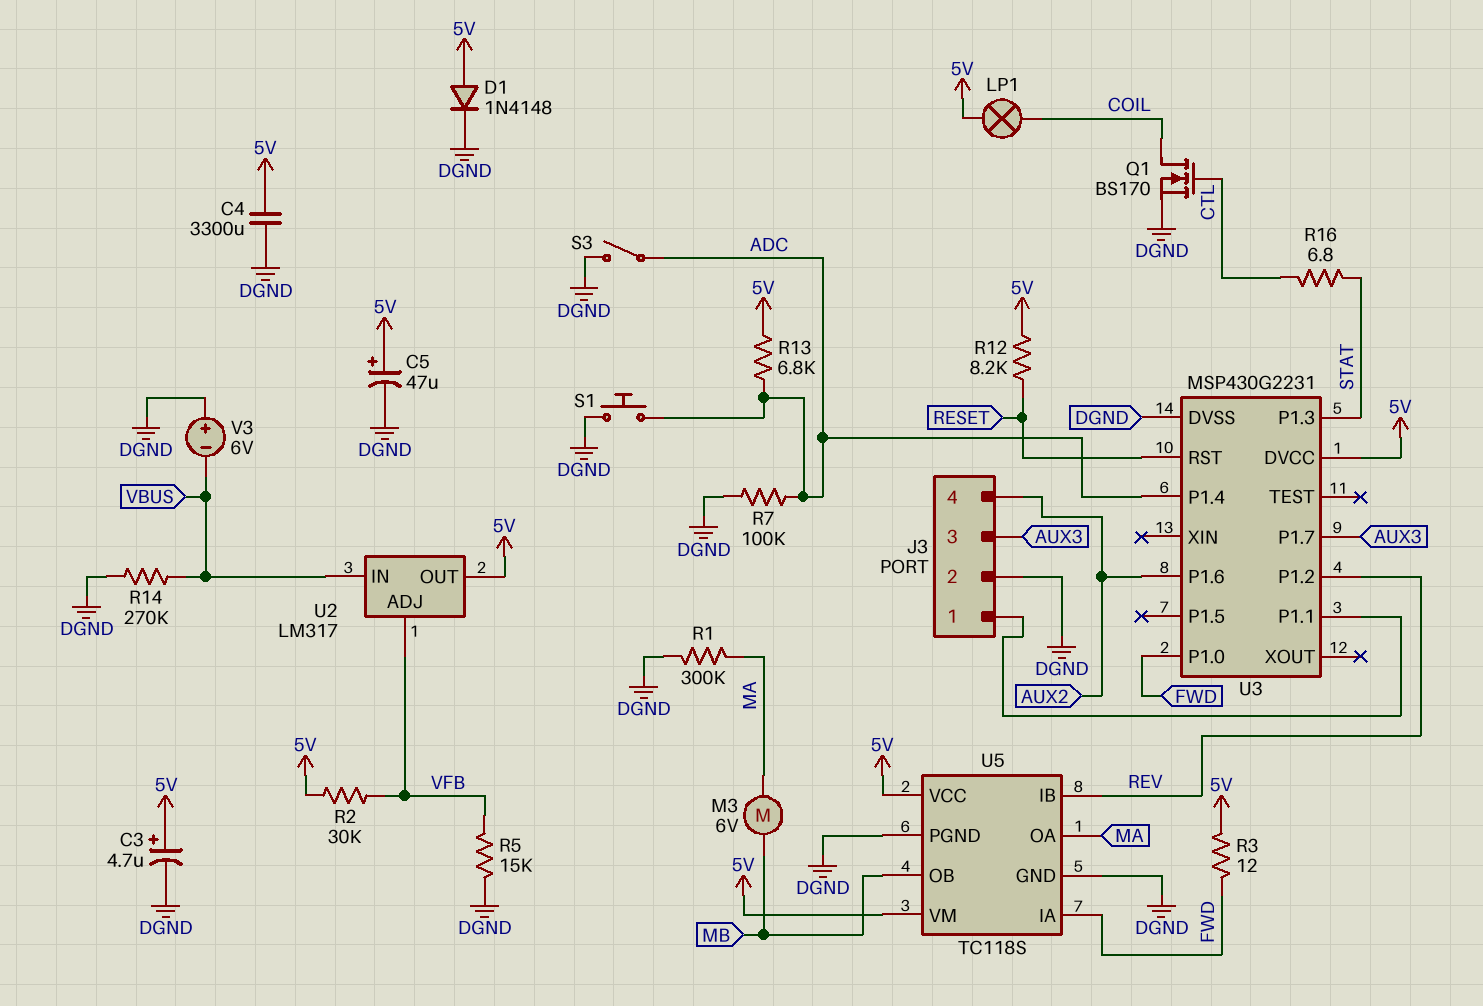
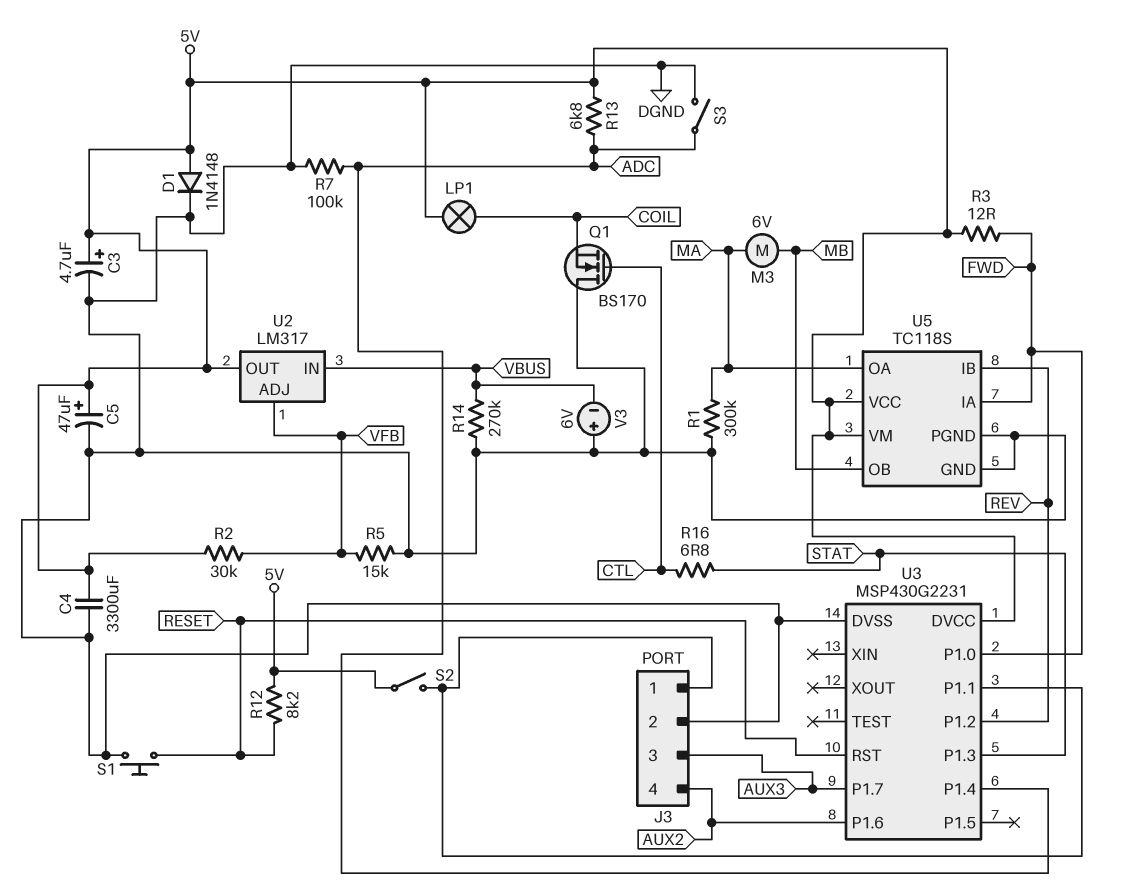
Q1: NMOS BS170 (G CTL, D COIL, S DGND) -> NMOS BS170 (G CTL, D DGND, S COIL)
S1: button (ADC, DGND) -> button (DGND, RESET)
S2: none -> switch (5V, J3/1)

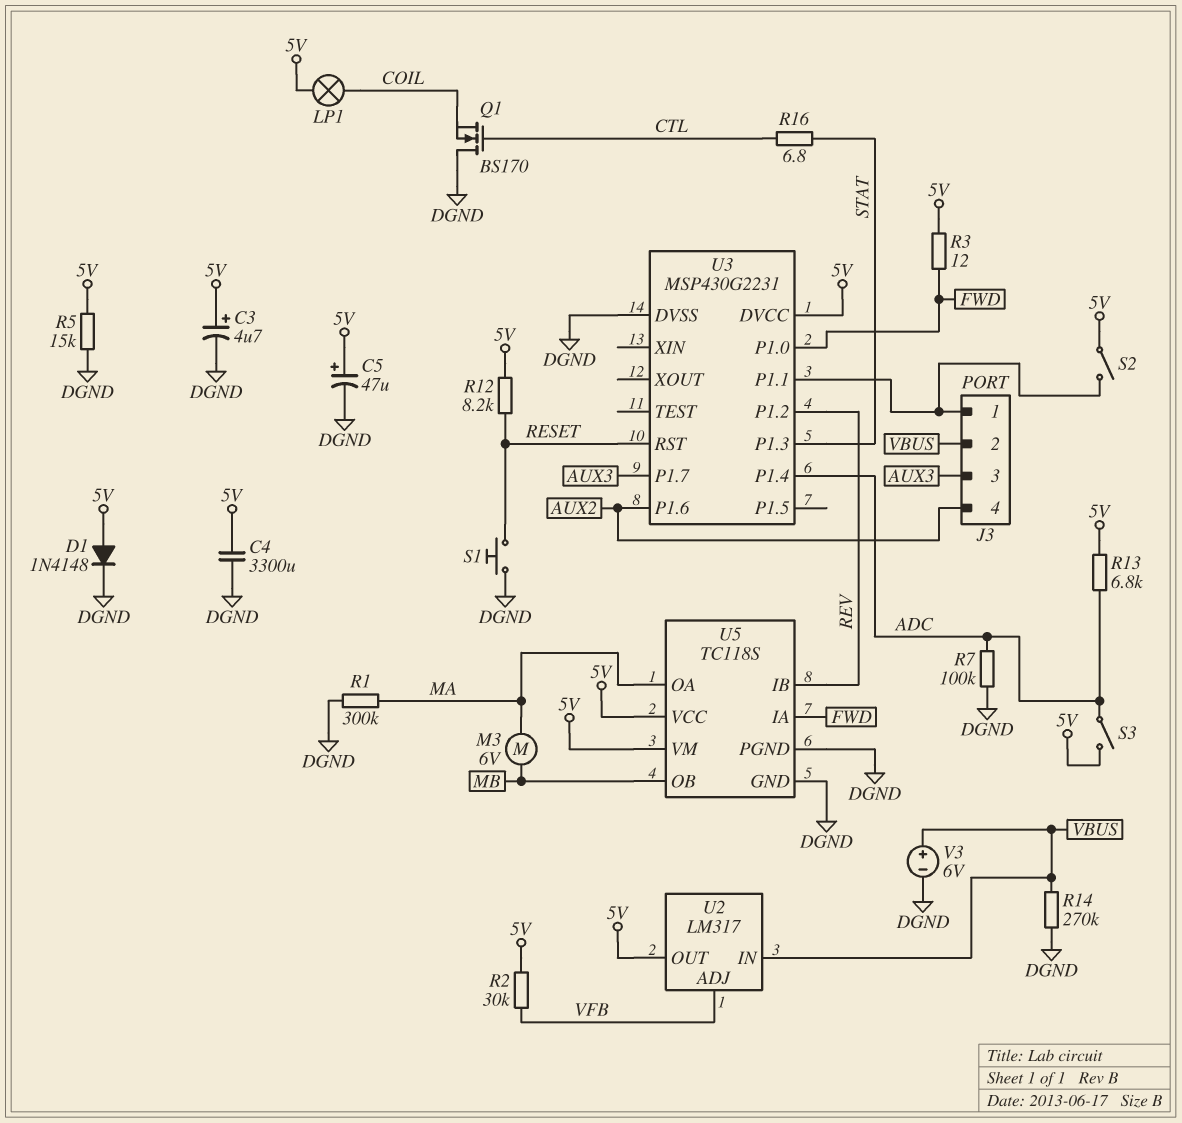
J3 pin 2: DGND -> VBUS
R5: 15k (DGND, VFB) -> 15k (5V, DGND)
S3: switch (ADC, DGND) -> switch (5V, ADC)
V3: 6V (plus DGND, minus VBUS) -> 6V (plus VBUS, minus DGND)

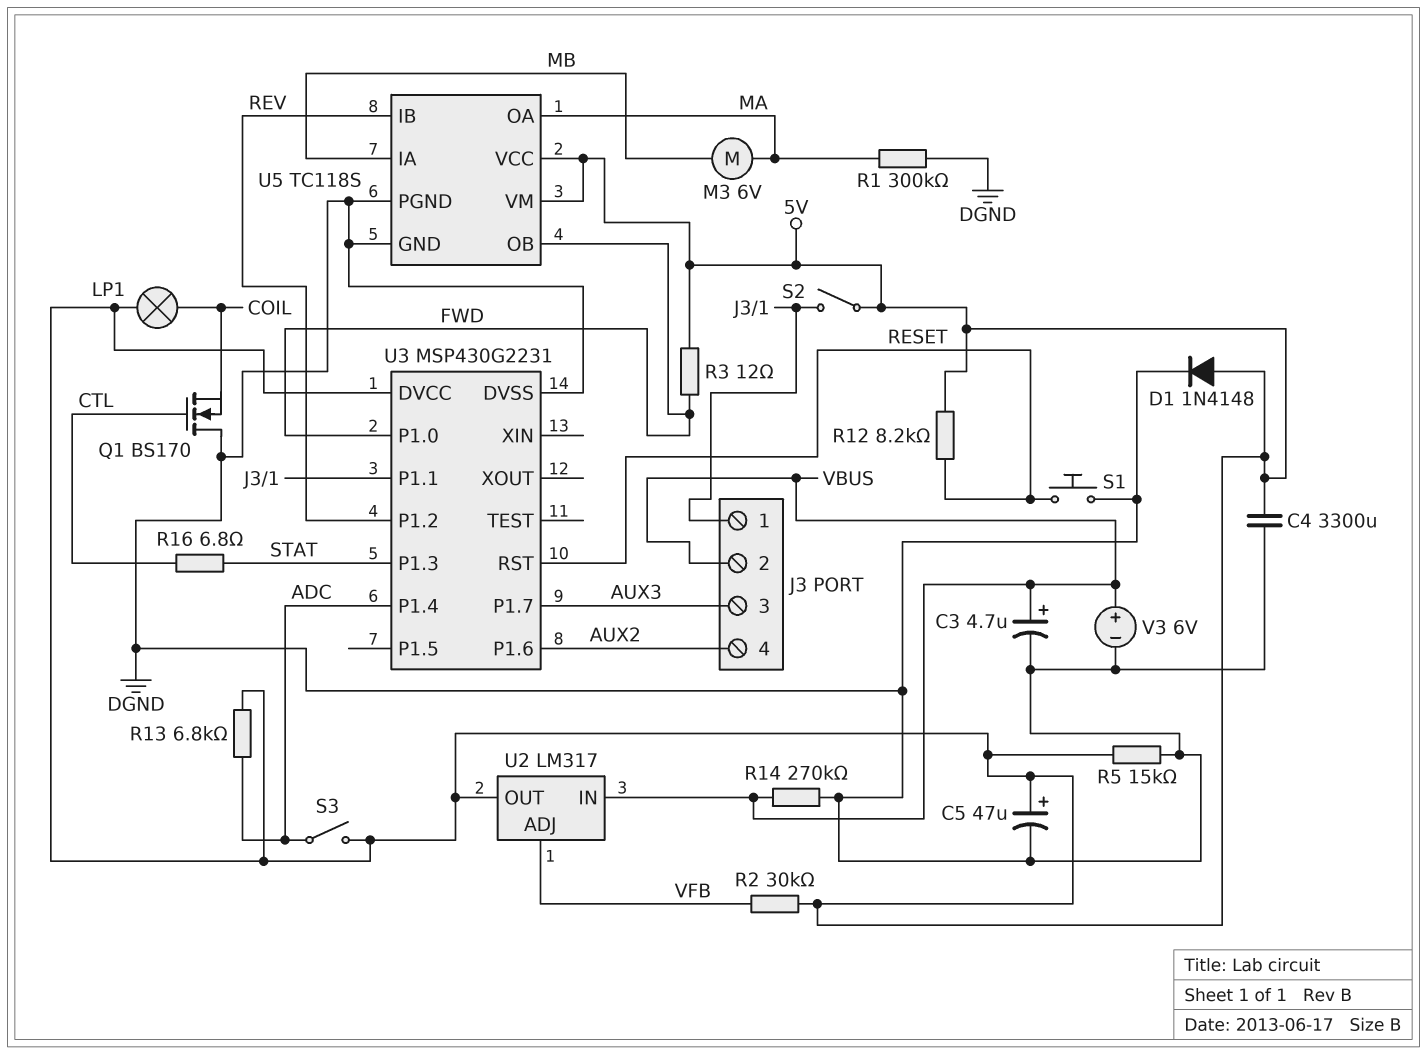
C3: 4.7uF (plus 5V, minus DGND) -> 4.7uF (plus VBUS, minus DGND)
R7: 100k (ADC, DGND) -> none
U5 pin IA: FWD -> MB
U5 pin OB: MB -> FWD

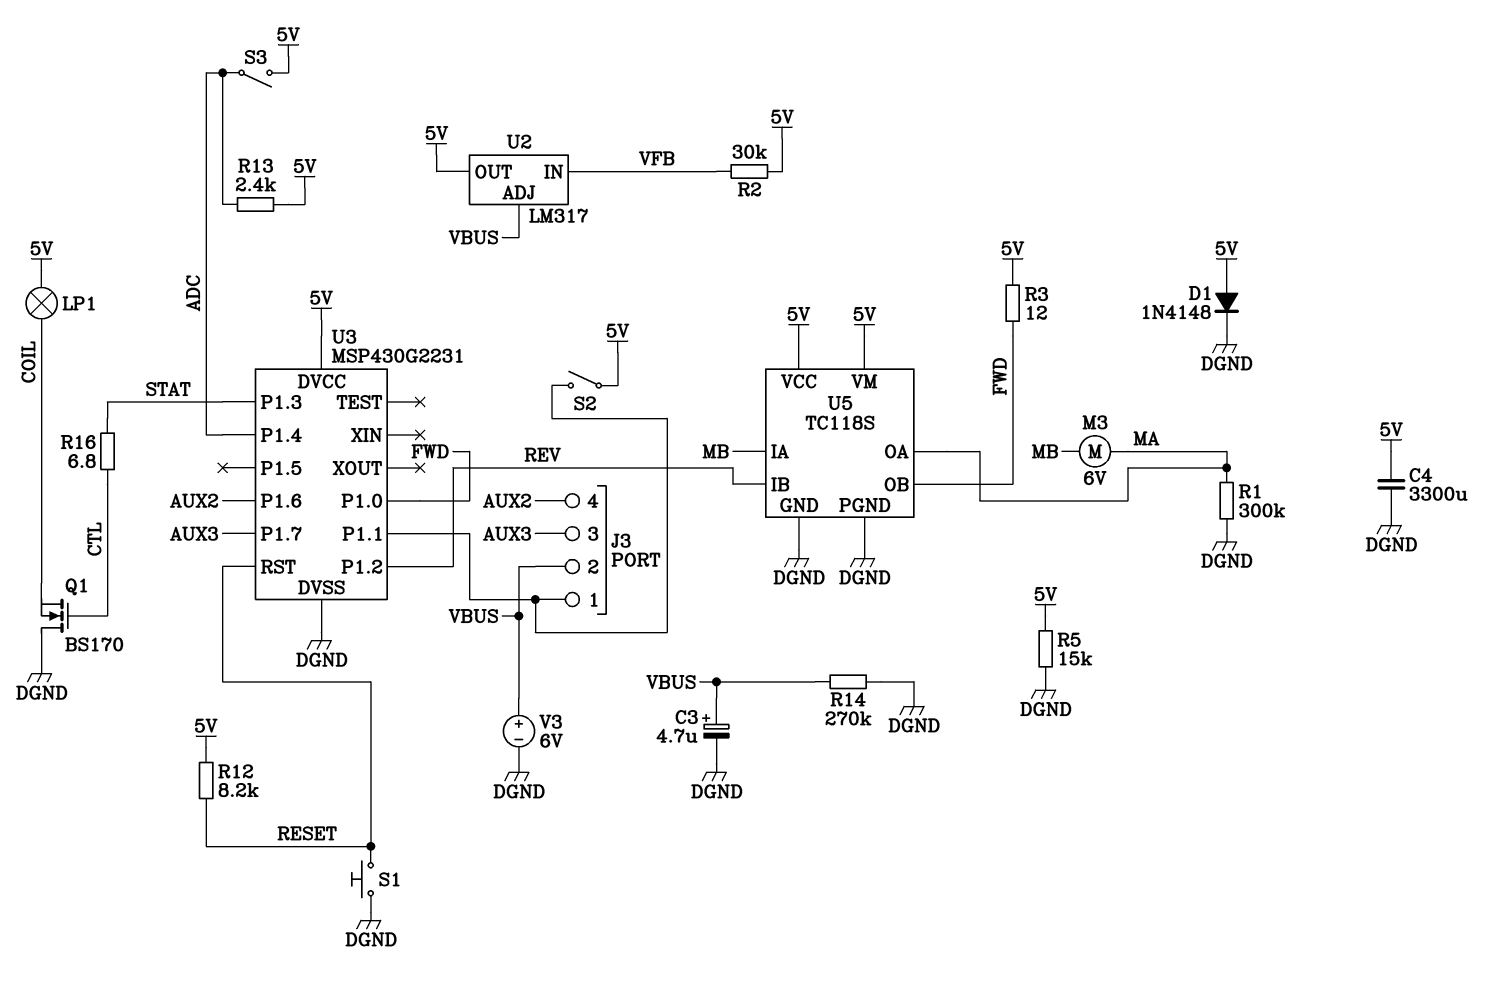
C5: 47uF (plus 5V, minus DGND) -> none
R13: 6.8k (5V, ADC) -> 2.4k (5V, ADC)
U2 pin ADJ: VFB -> VBUS
U2 pin IN: VBUS -> VFB

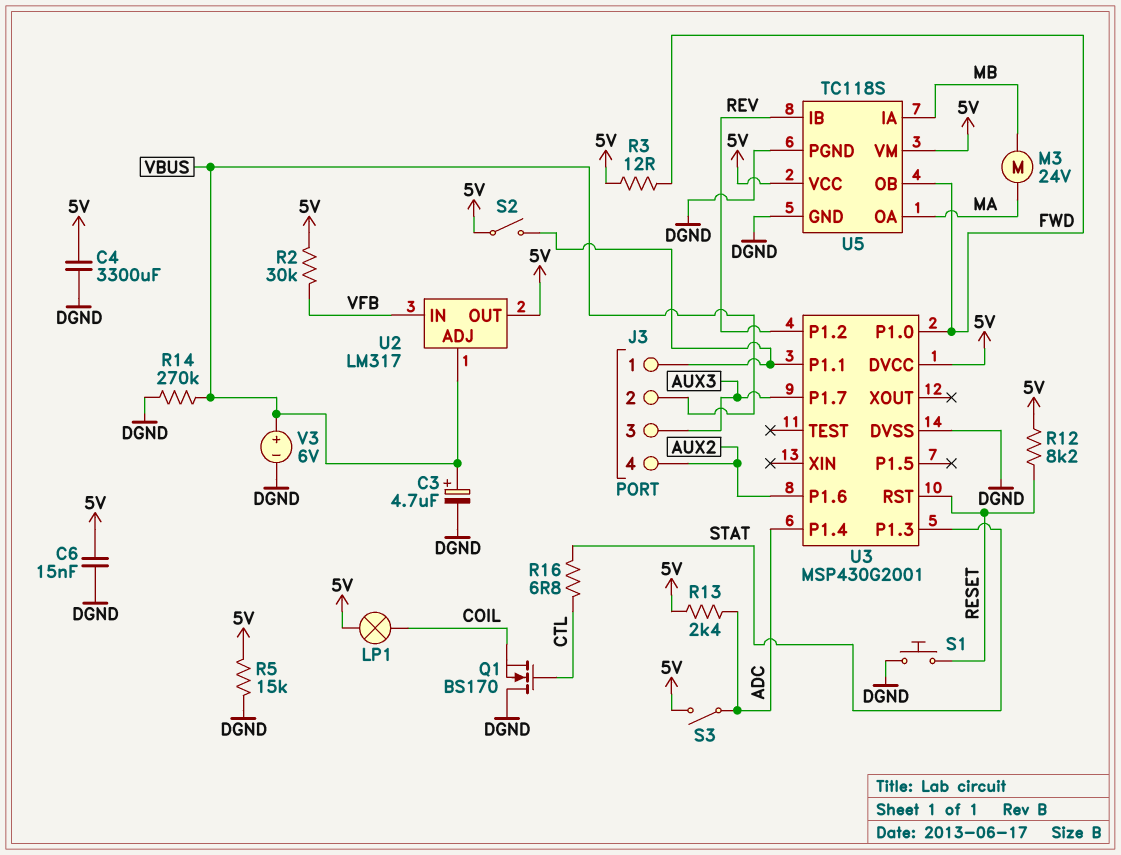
C6: none -> 15nF (5V, DGND)
D1: diode 1N4148 (A 5V, K DGND) -> none
M3: motor 6V (MA, MB) -> motor 24V (MA, MB)
R1: 300k (DGND, MA) -> none
U3: MSP430G2231 -> MSP430G2001

